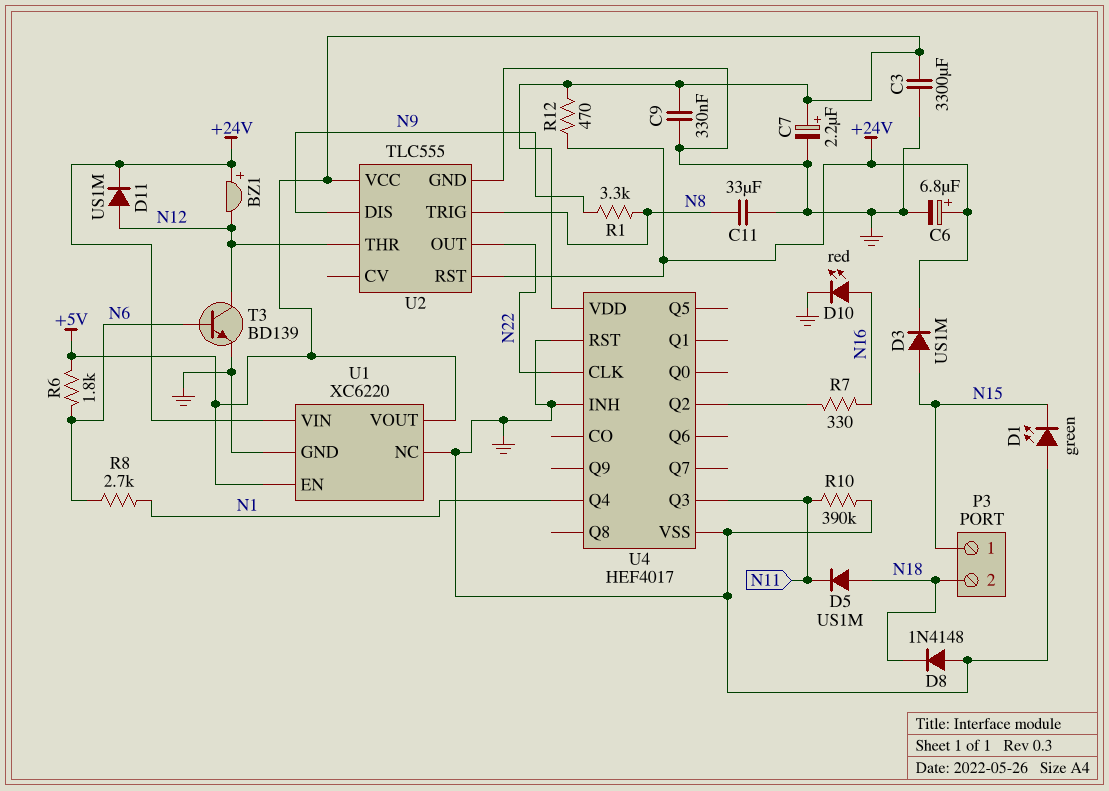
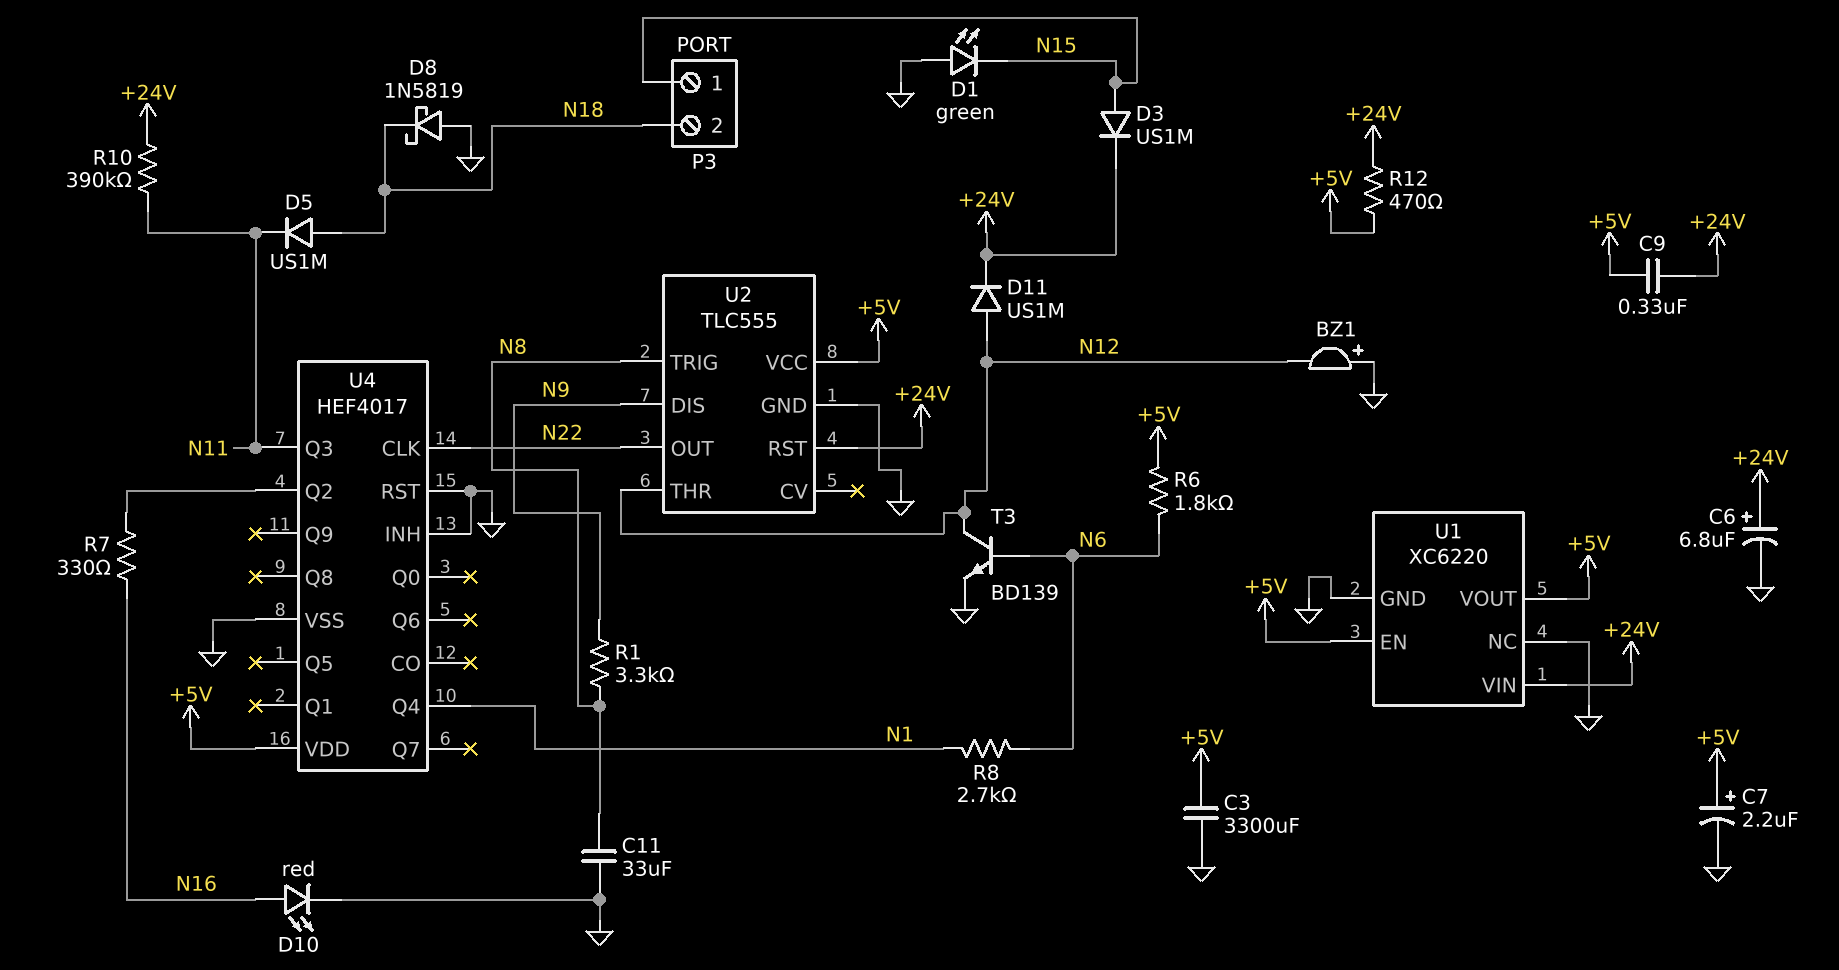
BZ1: buzzer (plus +24V, minus N12) -> buzzer (plus GND, minus N12)
C9: 330nF (+5V, GND) -> 330nF (+5V, +24V)
D8: diode 1N4148 (A GND, K N18) -> schottky 1N5819 (A GND, K N18)
R10: 390k (GND, N11) -> 390k (+24V, N11)

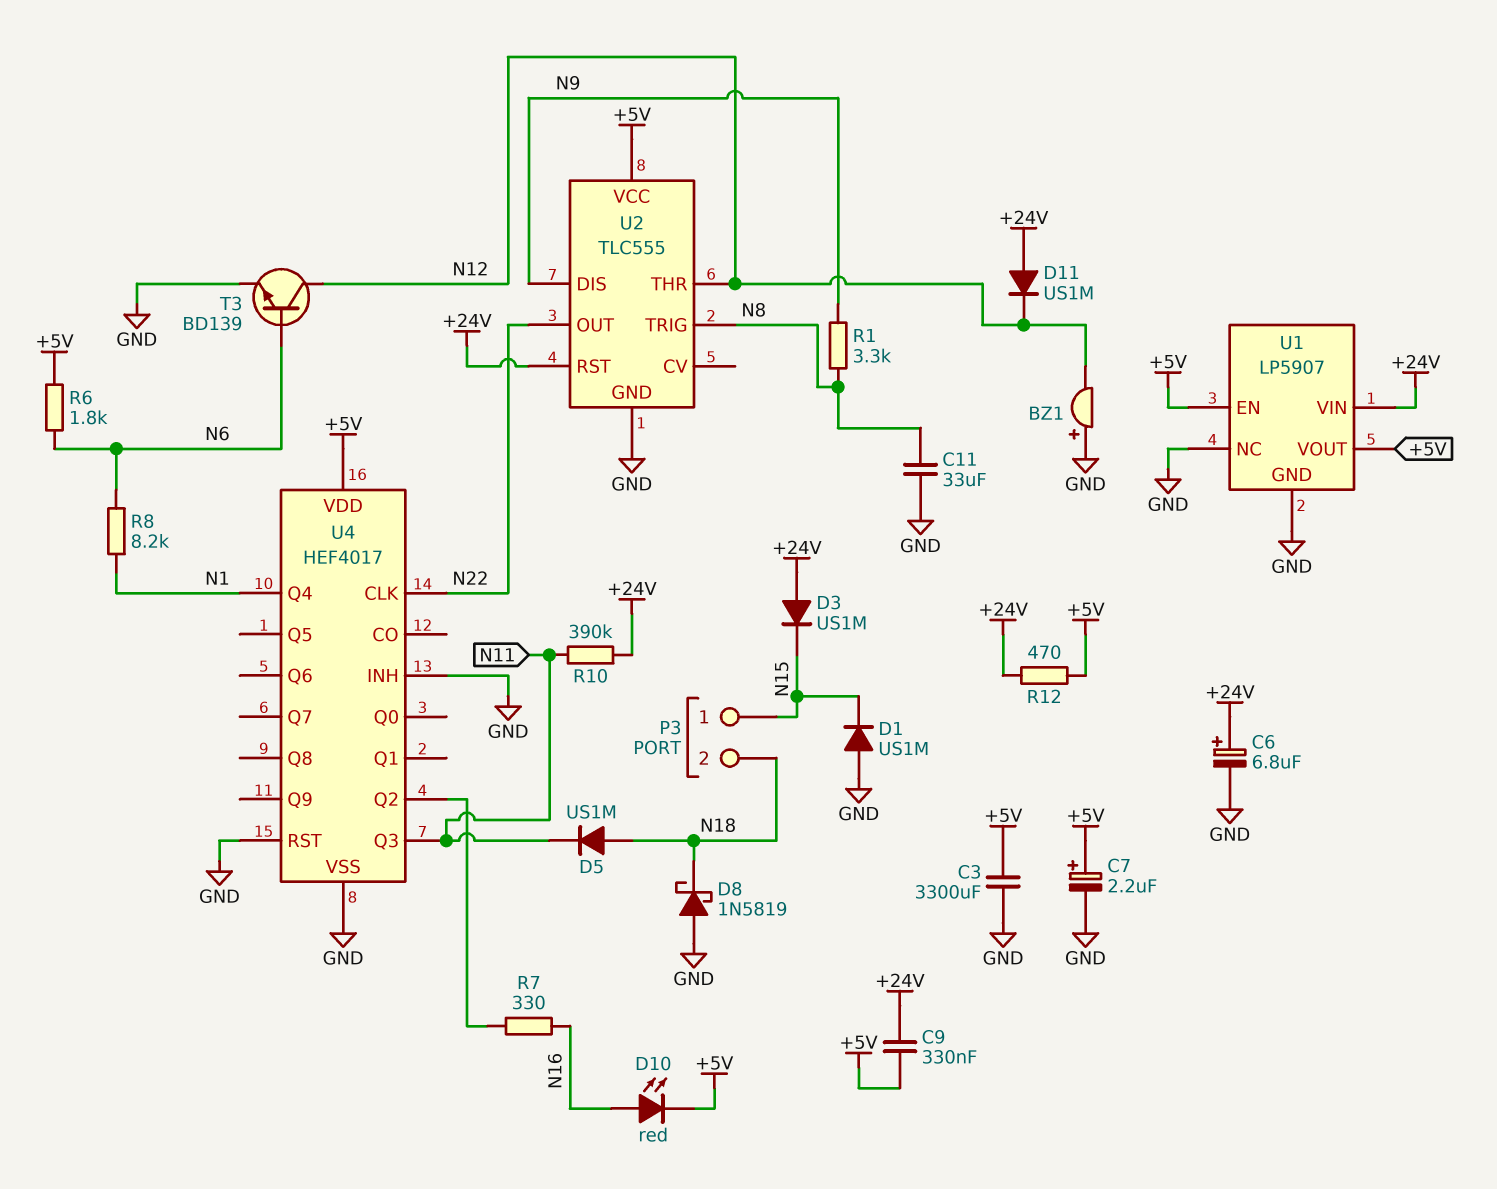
D1: LED green (A GND, K N15) -> diode US1M (A GND, K N15)
D3: diode US1M (A N15, K +24V) -> diode US1M (A +24V, K N15)
D10: LED red (A N16, K GND) -> LED red (A N16, K +5V)
D11: diode US1M (A N12, K +24V) -> diode US1M (A +24V, K N12)
R8: 2.7k (N1, N6) -> 8.2k (N1, N6)
U1: XC6220 -> LP5907

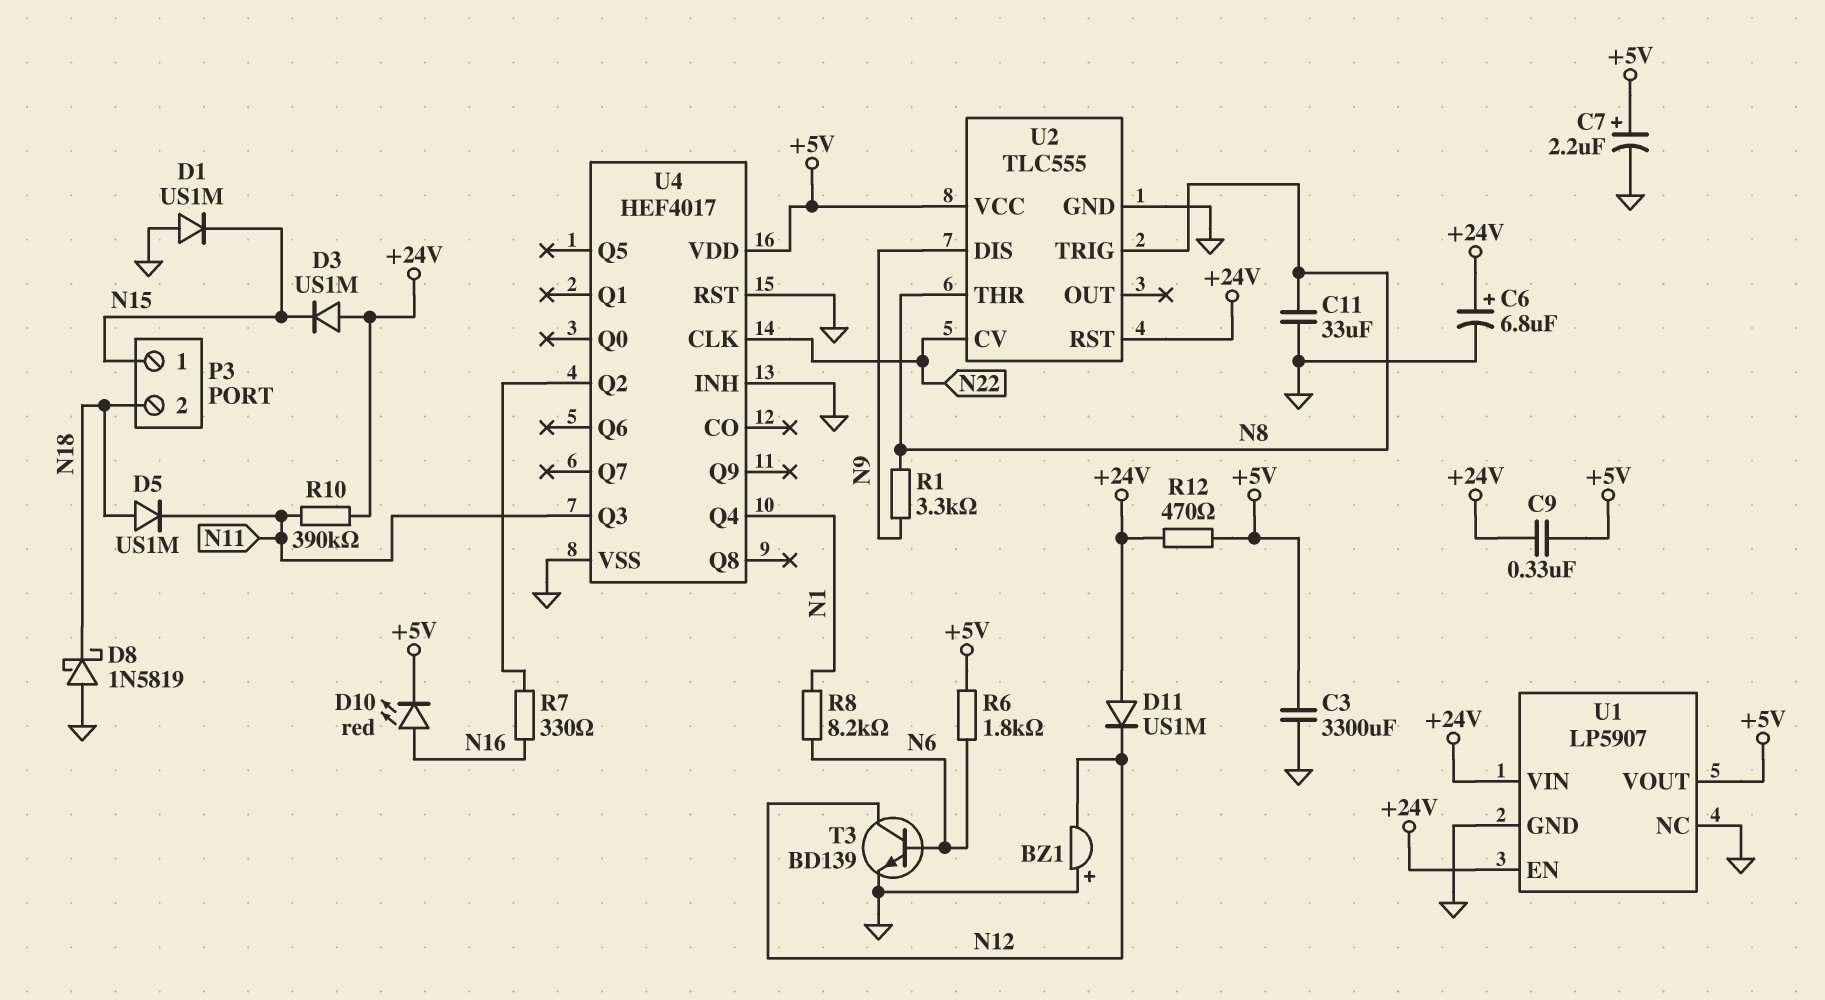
U1 pin EN: +5V -> +24V
U2 pin CV: none -> N22
U2 pin OUT: N22 -> none
U2 pin THR: N12 -> N8

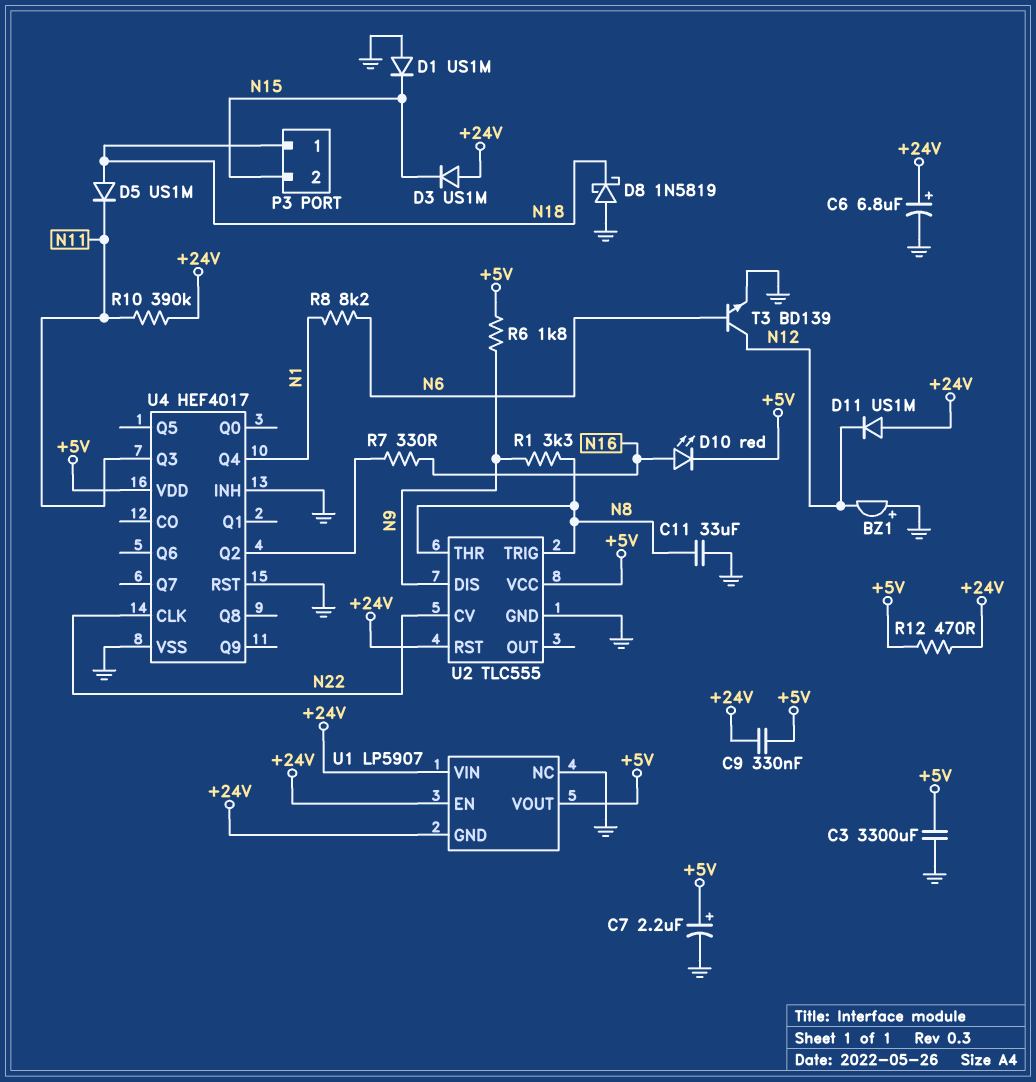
P3 pin 1: N15 -> N18
P3 pin 2: N18 -> N15
R6: 1.8k (+5V, N6) -> 1.8k (+5V, N9)
U1 pin GND: GND -> +24V

